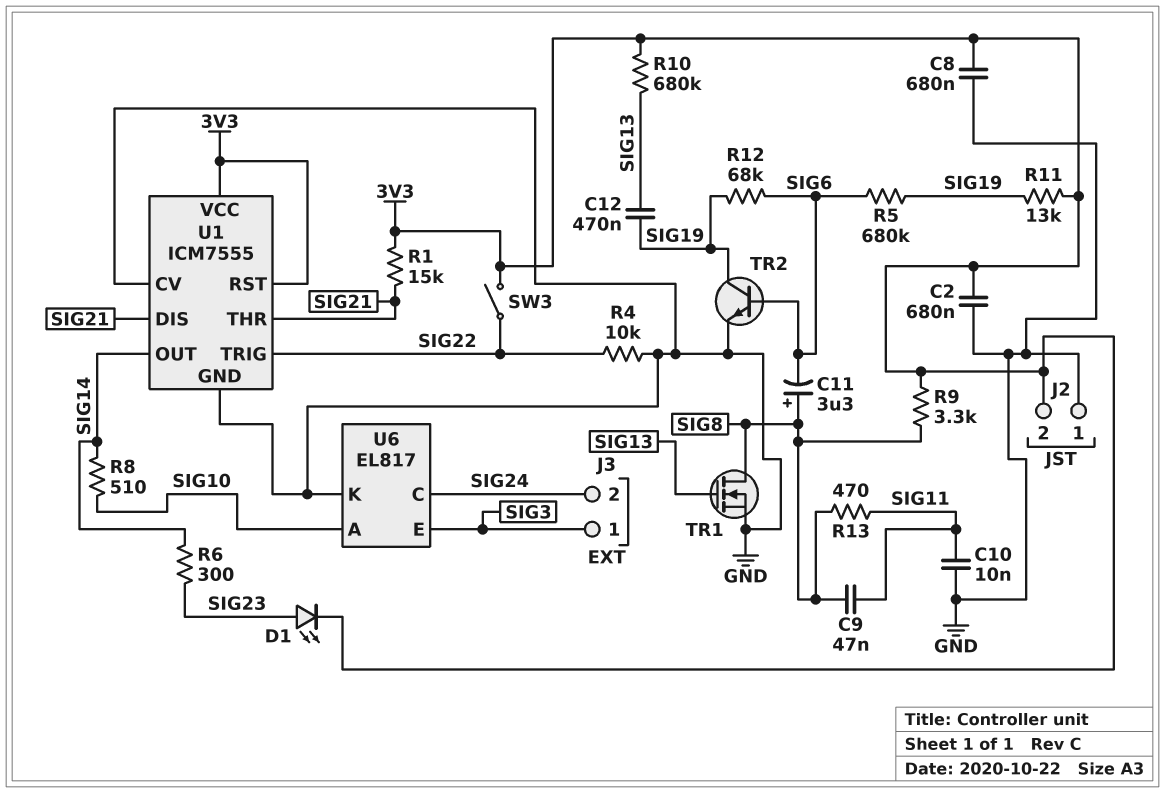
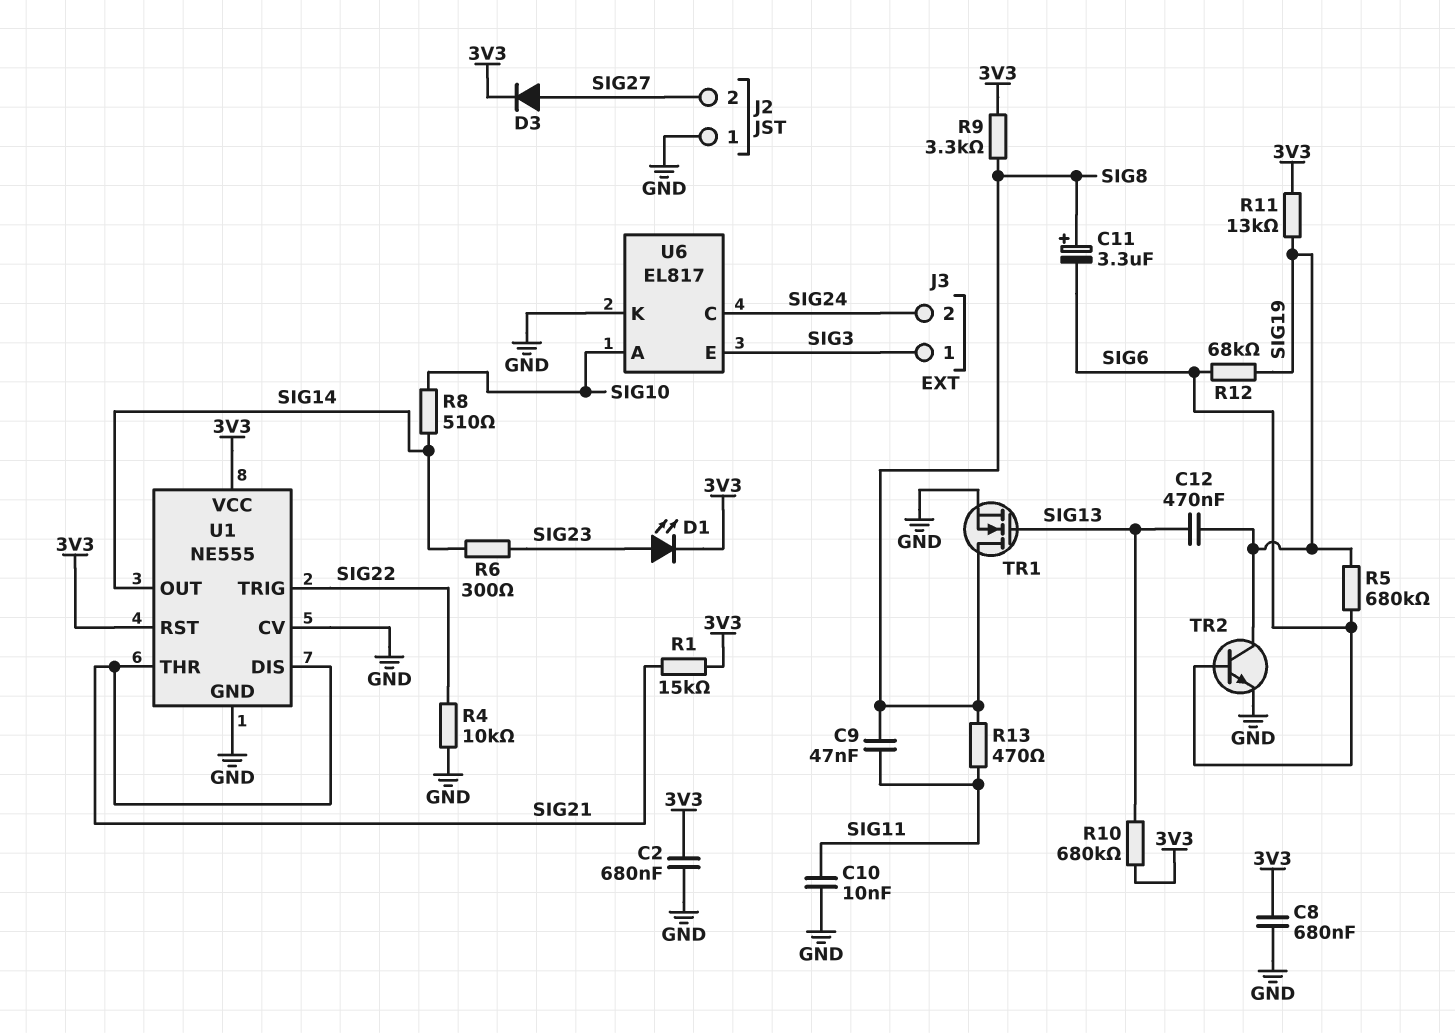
D3: none -> diode (A SIG27, K 3V3)
J2 pin 2: 3V3 -> SIG27
SW3: switch (3V3, SIG22) -> none
U1: ICM7555 -> NE555

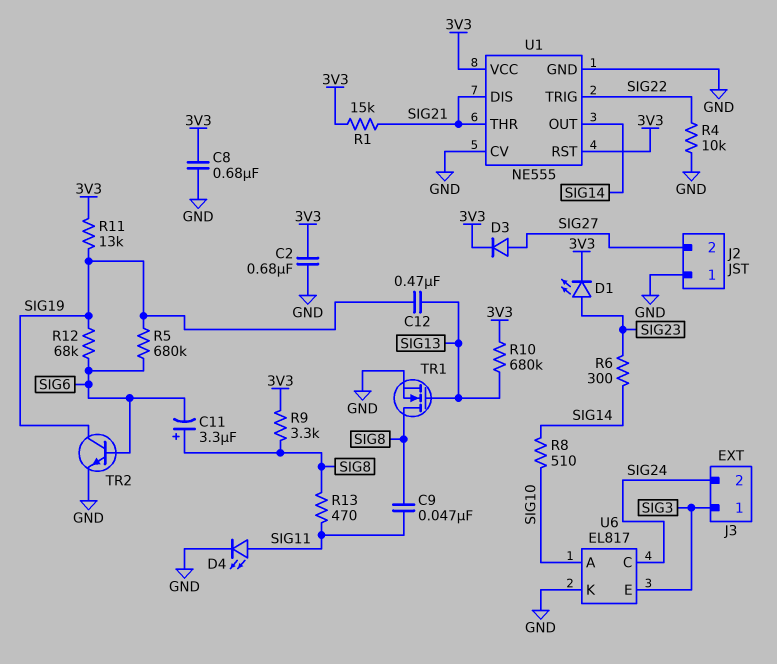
C10: 10nF (GND, SIG11) -> none
D4: none -> LED (A SIG11, K GND)

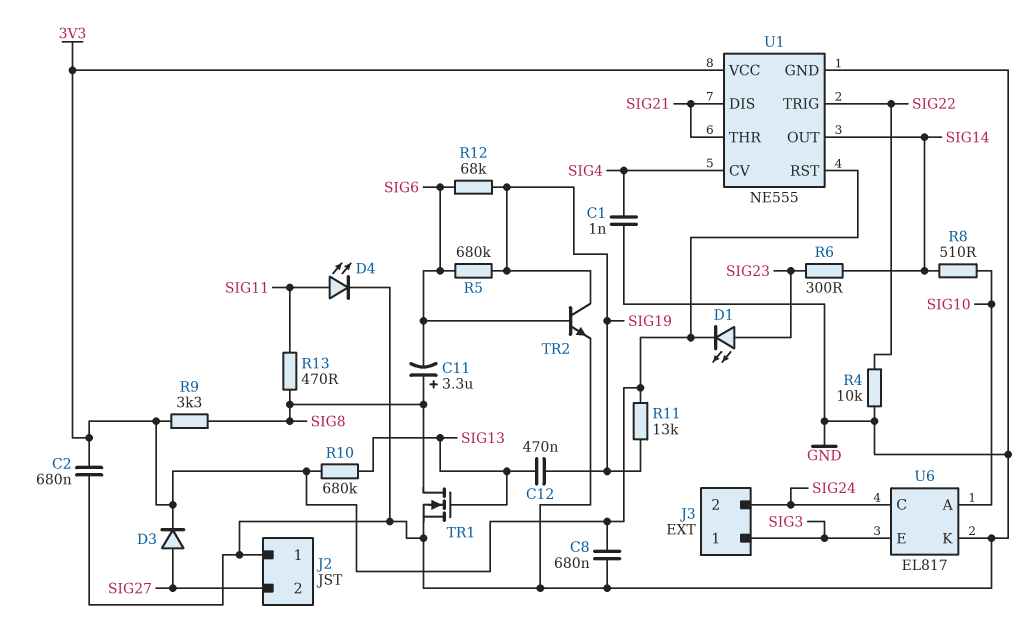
C1: none -> 1nF (GND, SIG4)
C9: 47nF (SIG8, SIG11) -> none
R1: 15k (3V3, SIG21) -> none
U1 pin CV: GND -> SIG4

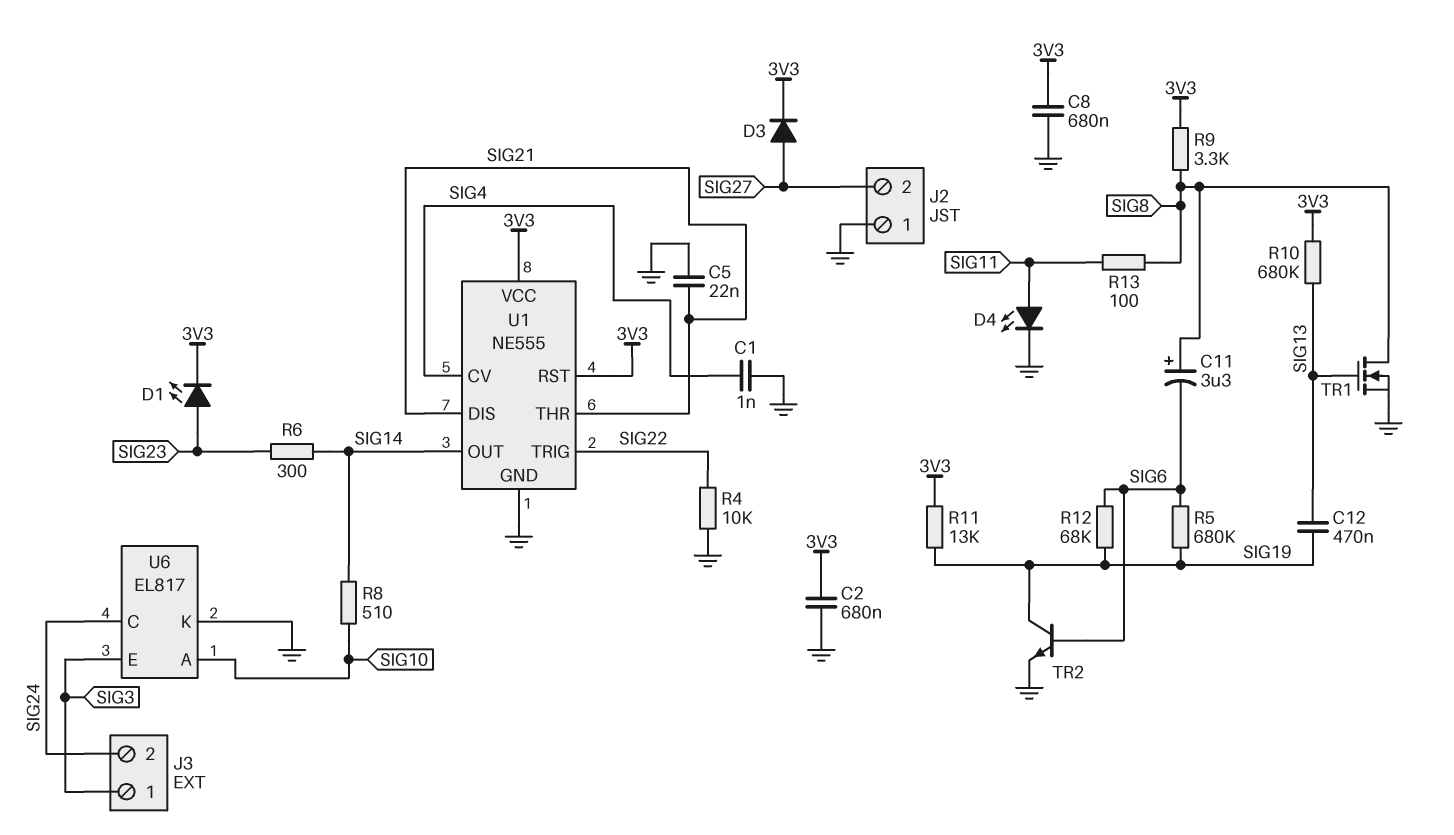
C5: none -> 22nF (GND, SIG21)
R13: 470 (SIG8, SIG11) -> 100 (SIG8, SIG11)

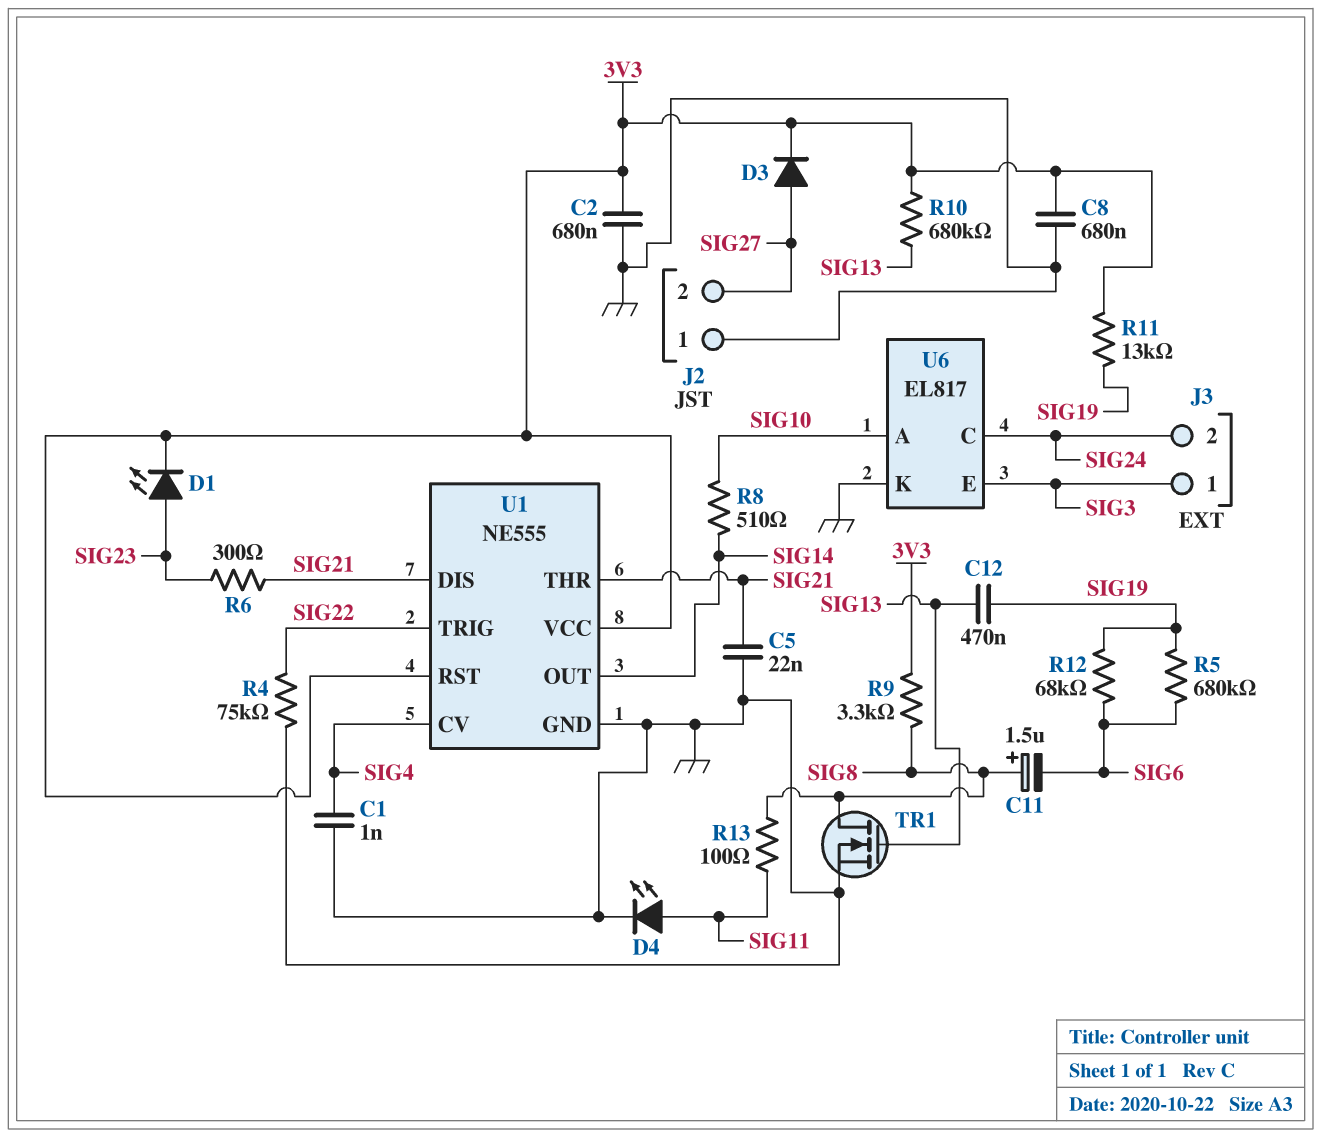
C11: 3.3uF (plus SIG8, minus SIG6) -> 1.5uF (plus SIG8, minus SIG6)
R4: 10k (GND, SIG22) -> 75k (GND, SIG22)
R6: 300 (SIG14, SIG23) -> 300 (SIG21, SIG23)
TR2: NPN (B SIG6, C SIG19, E GND) -> none

